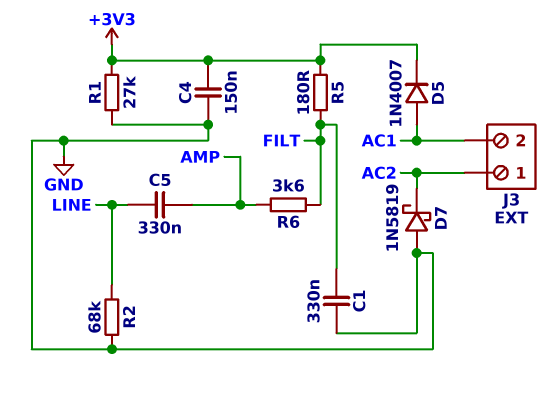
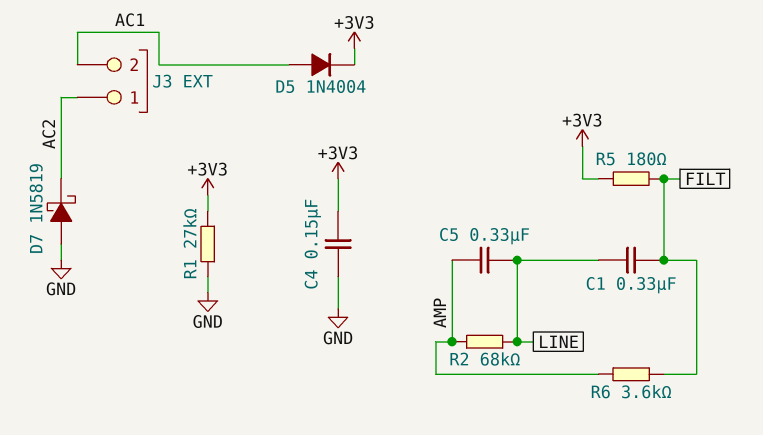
C1: 330nF (FILT, GND) -> 330nF (FILT, LINE)
D5: diode 1N4007 (A AC1, K +3V3) -> diode 1N4004 (A AC1, K +3V3)
R2: 68k (GND, LINE) -> 68k (AMP, LINE)

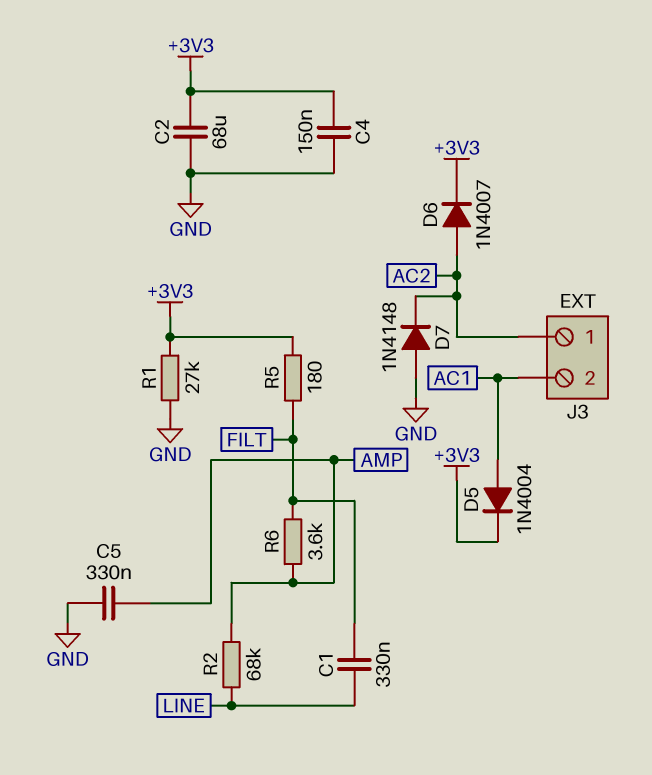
C2: none -> 68uF (+3V3, GND)
C5: 330nF (AMP, LINE) -> 330nF (AMP, GND)
D6: none -> diode 1N4007 (A AC2, K +3V3)
D7: schottky 1N5819 (A GND, K AC2) -> diode 1N4148 (A GND, K AC2)

